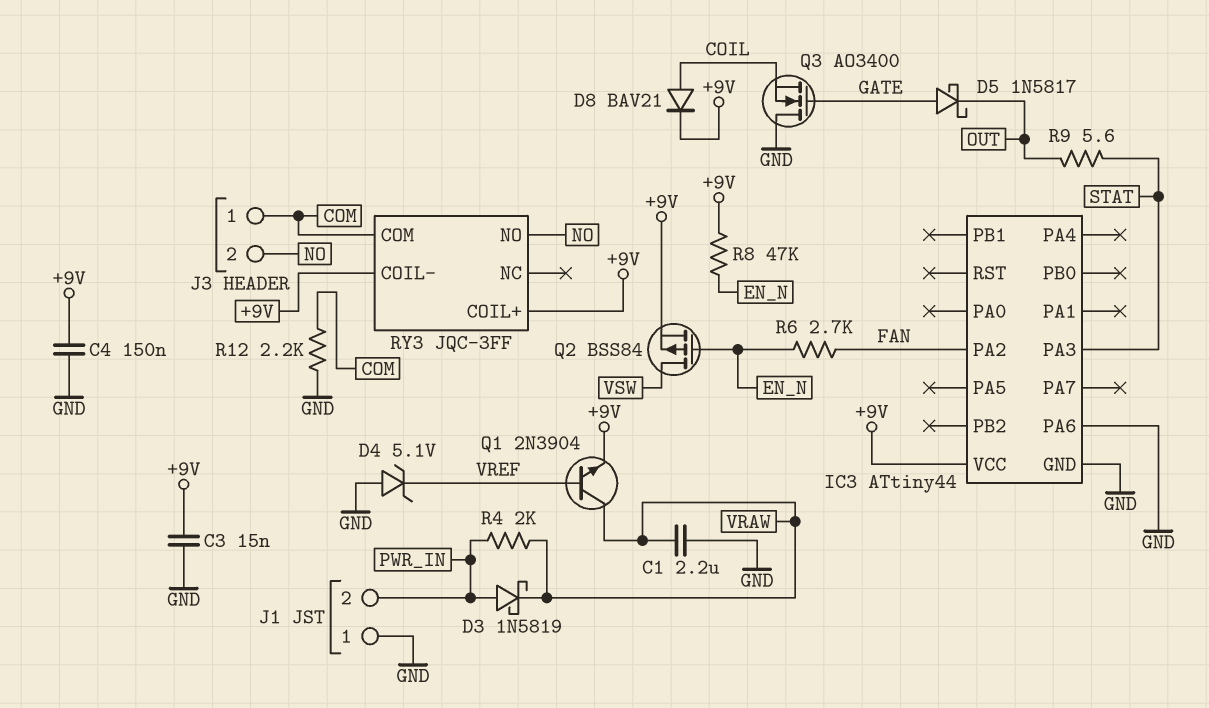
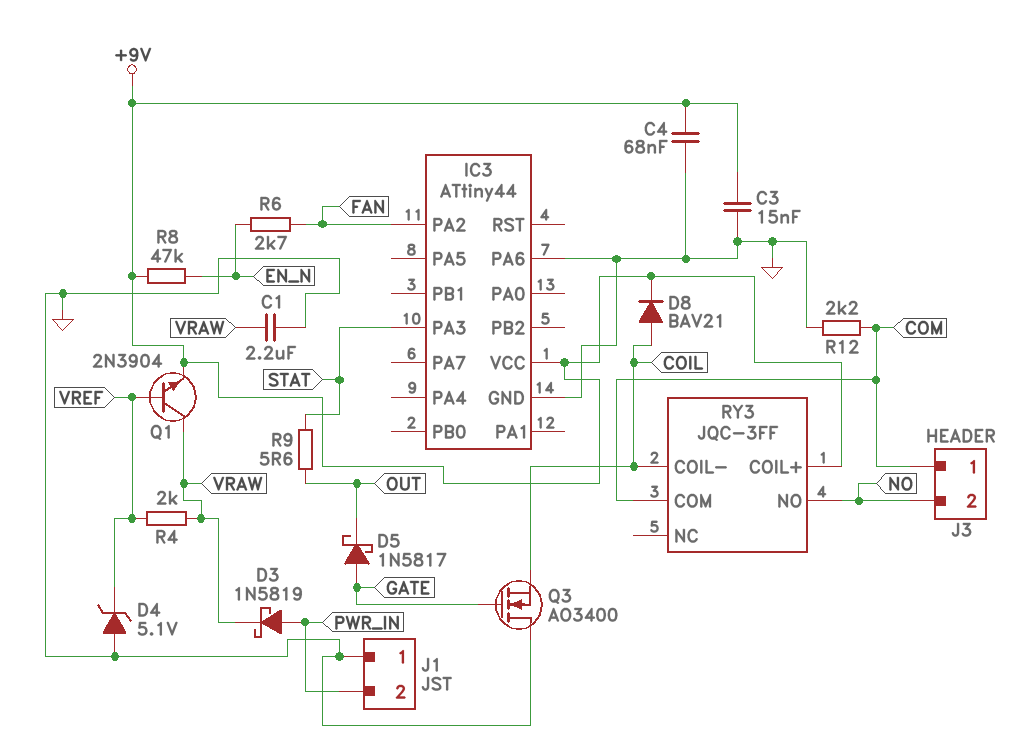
C4: 150nF (+9V, GND) -> 68nF (+9V, GND)
Q2: PMOS BSS84 (G EN_N, D VSW, S +9V) -> none
R4: 2k (PWR_IN, VRAW) -> 2k (VRAW, VREF)
RY3 pin COIL-: +9V -> COIL

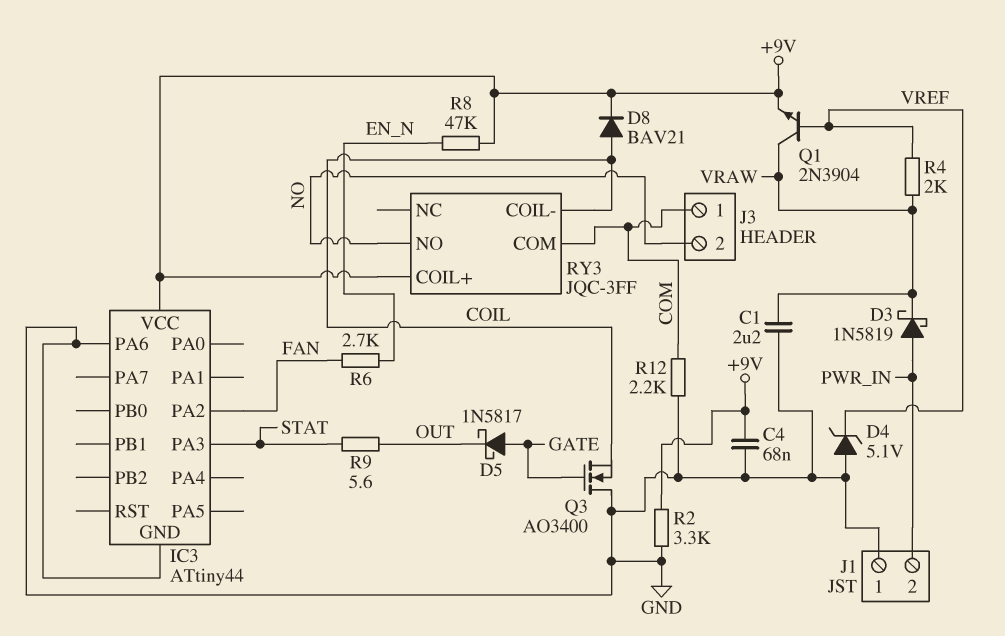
C3: 15nF (+9V, GND) -> none
R2: none -> 3.3k (+9V, GND)

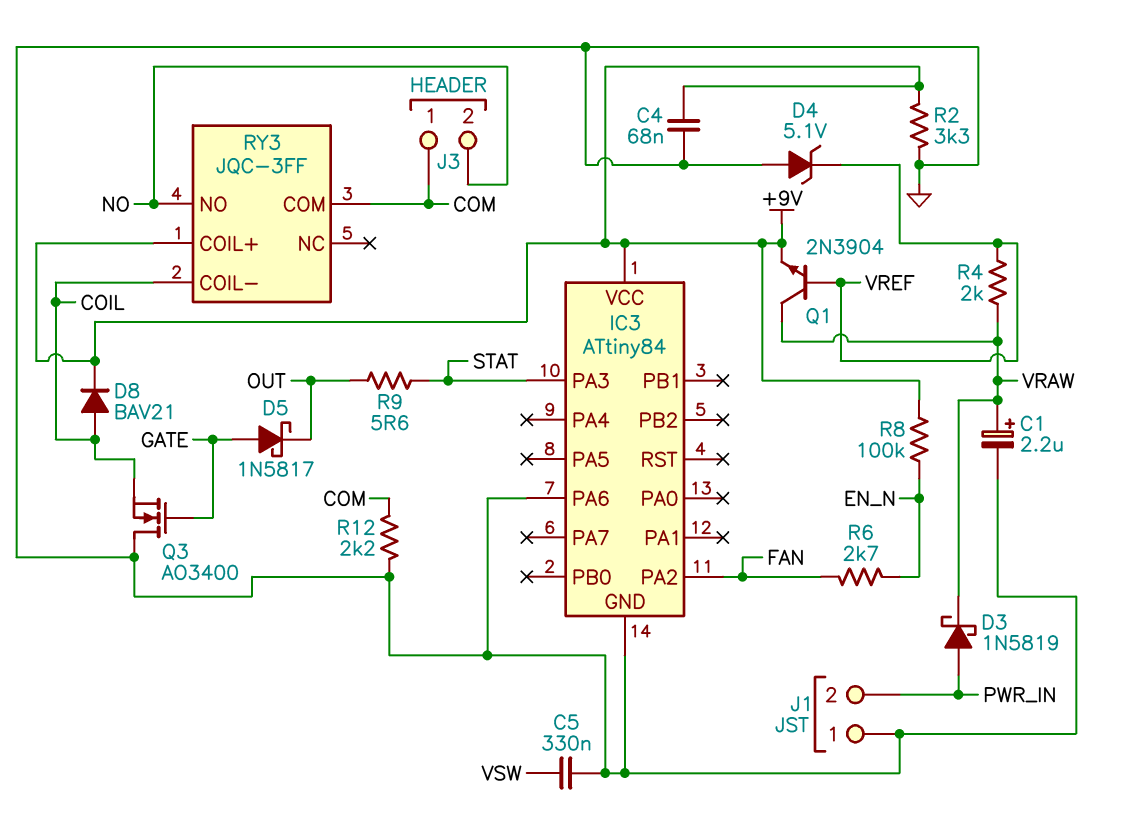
C1: 2.2uF (GND, VRAW) -> 2.2uF (plus VRAW, minus GND)
C5: none -> 330nF (GND, VSW)
IC3: ATtiny44 -> ATtiny84
R8: 47k (+9V, EN_N) -> 100k (+9V, EN_N)

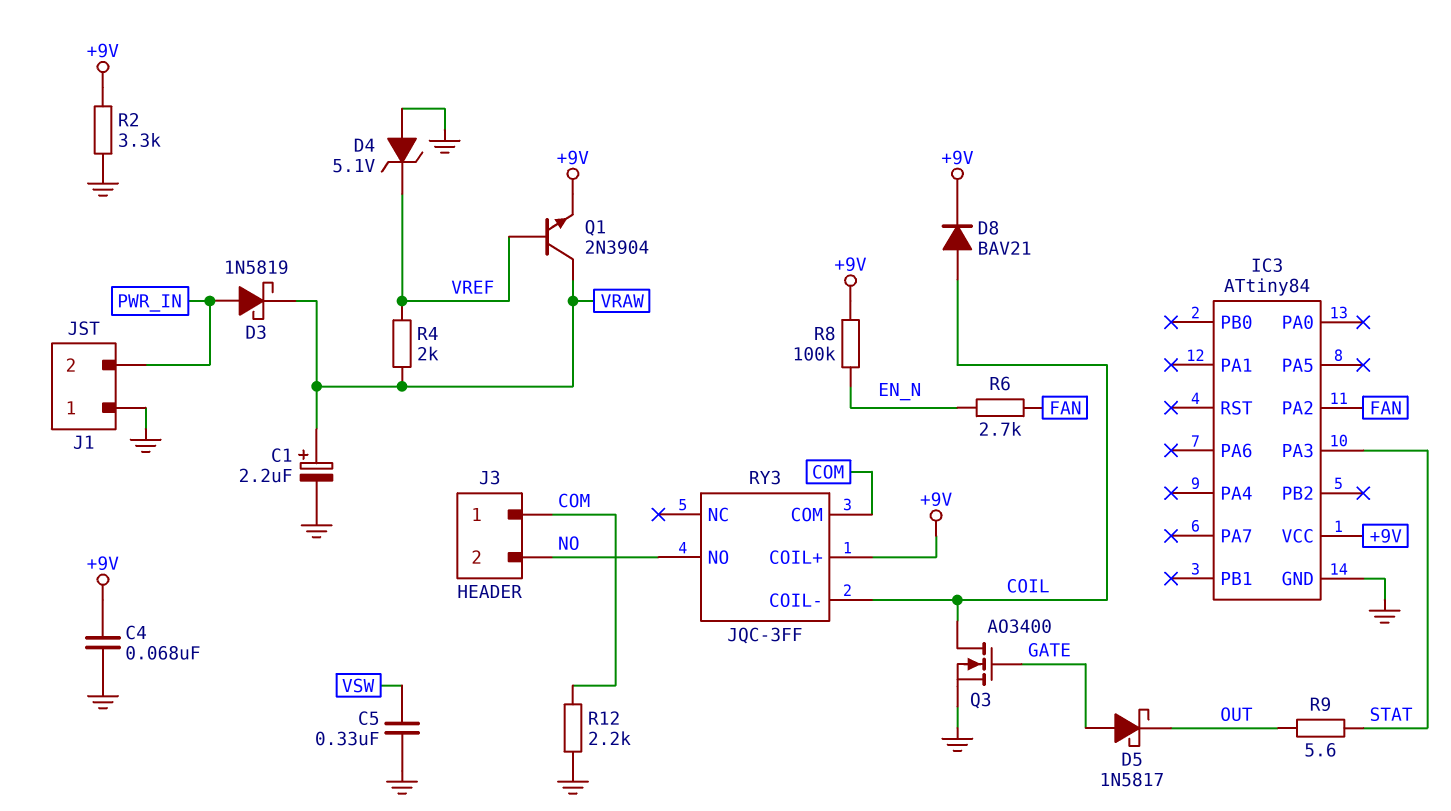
IC3 pin PA6: GND -> none
Q3: NMOS AO3400 (G GATE, D GND, S COIL) -> NMOS AO3400 (G GATE, D COIL, S GND)

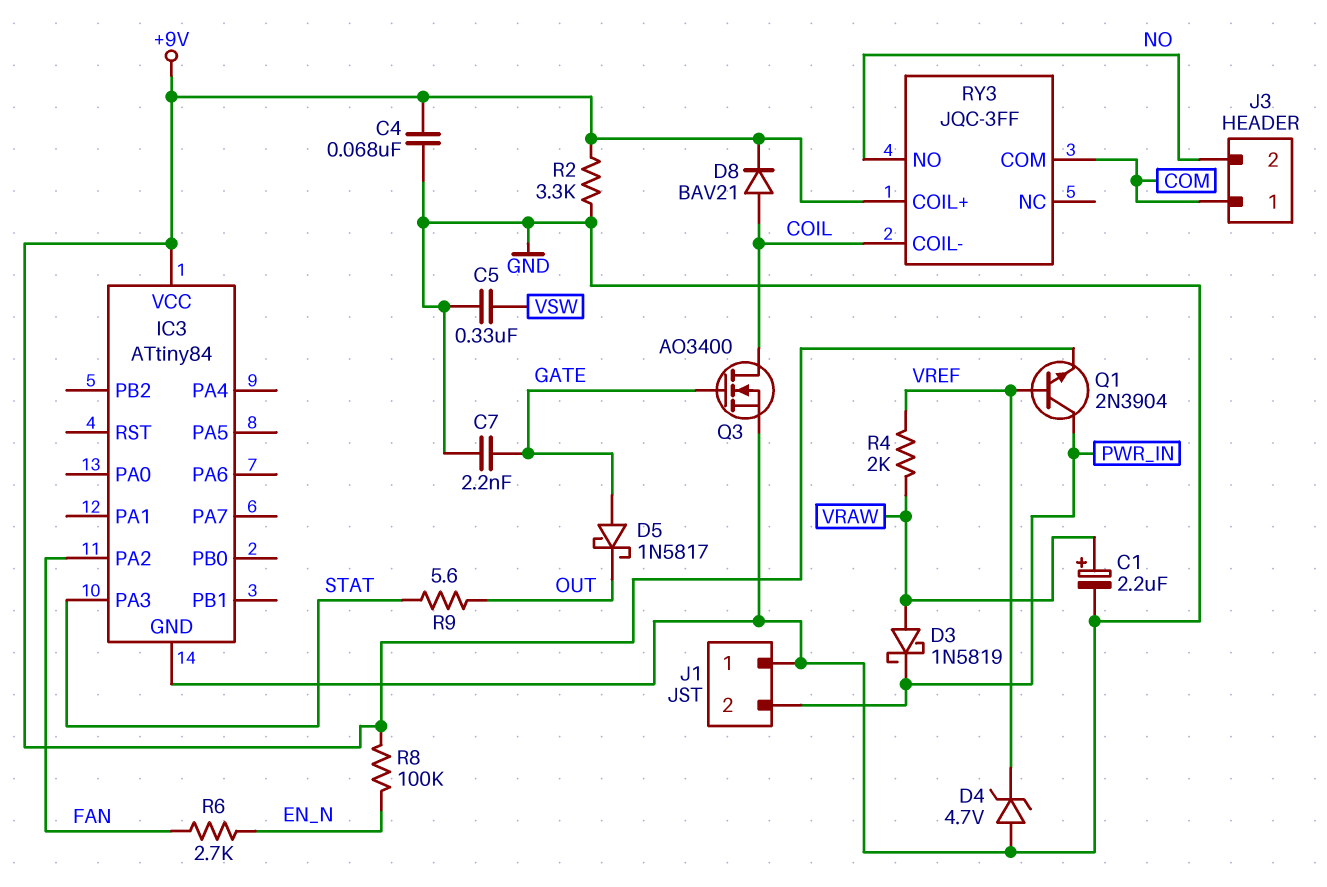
C7: none -> 2.2nF (GATE, GND)
D3: schottky 1N5819 (A PWR_IN, K VRAW) -> schottky 1N5819 (A VRAW, K PWR_IN)
D4: zener 5.1V (A GND, K VREF) -> zener 4.7V (A GND, K VREF)
Q1: NPN 2N3904 (B VREF, C VRAW, E +9V) -> NPN 2N3904 (B VREF, C PWR_IN, E +9V)
R12: 2.2k (COM, GND) -> none

